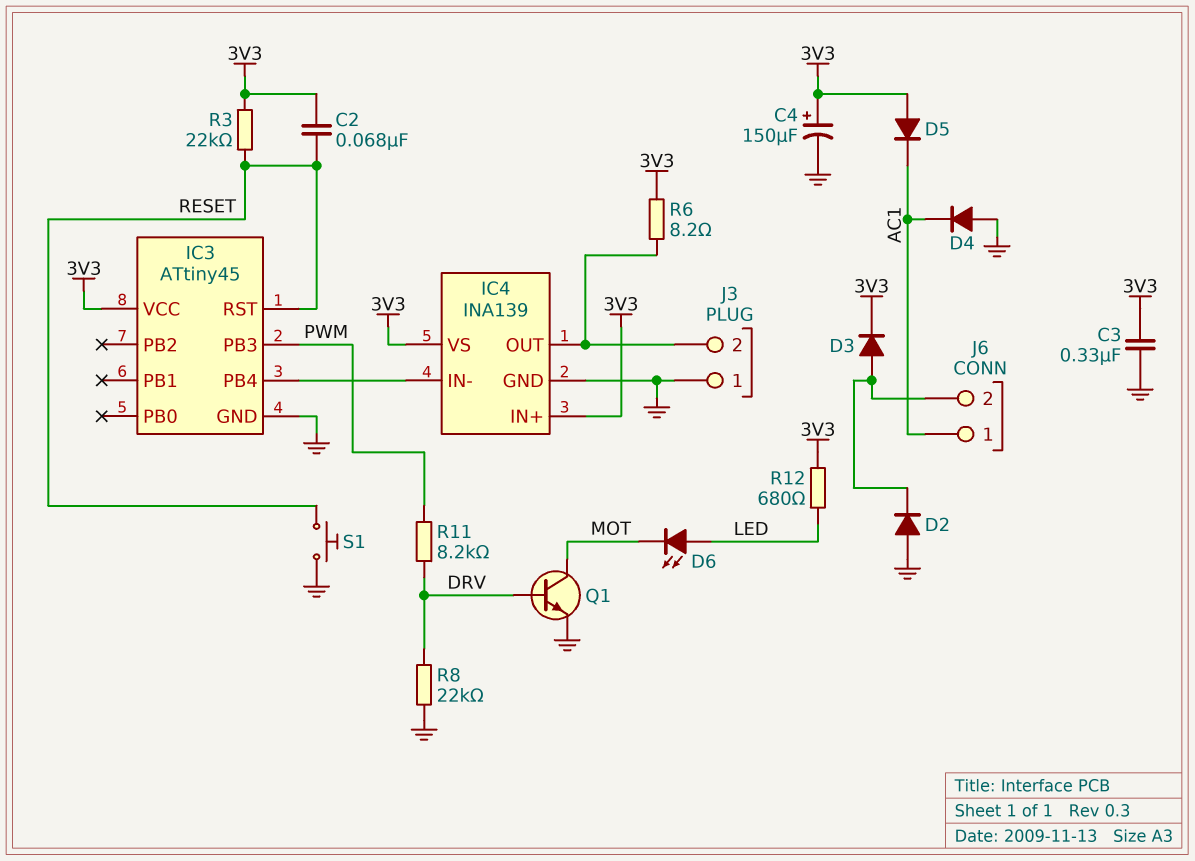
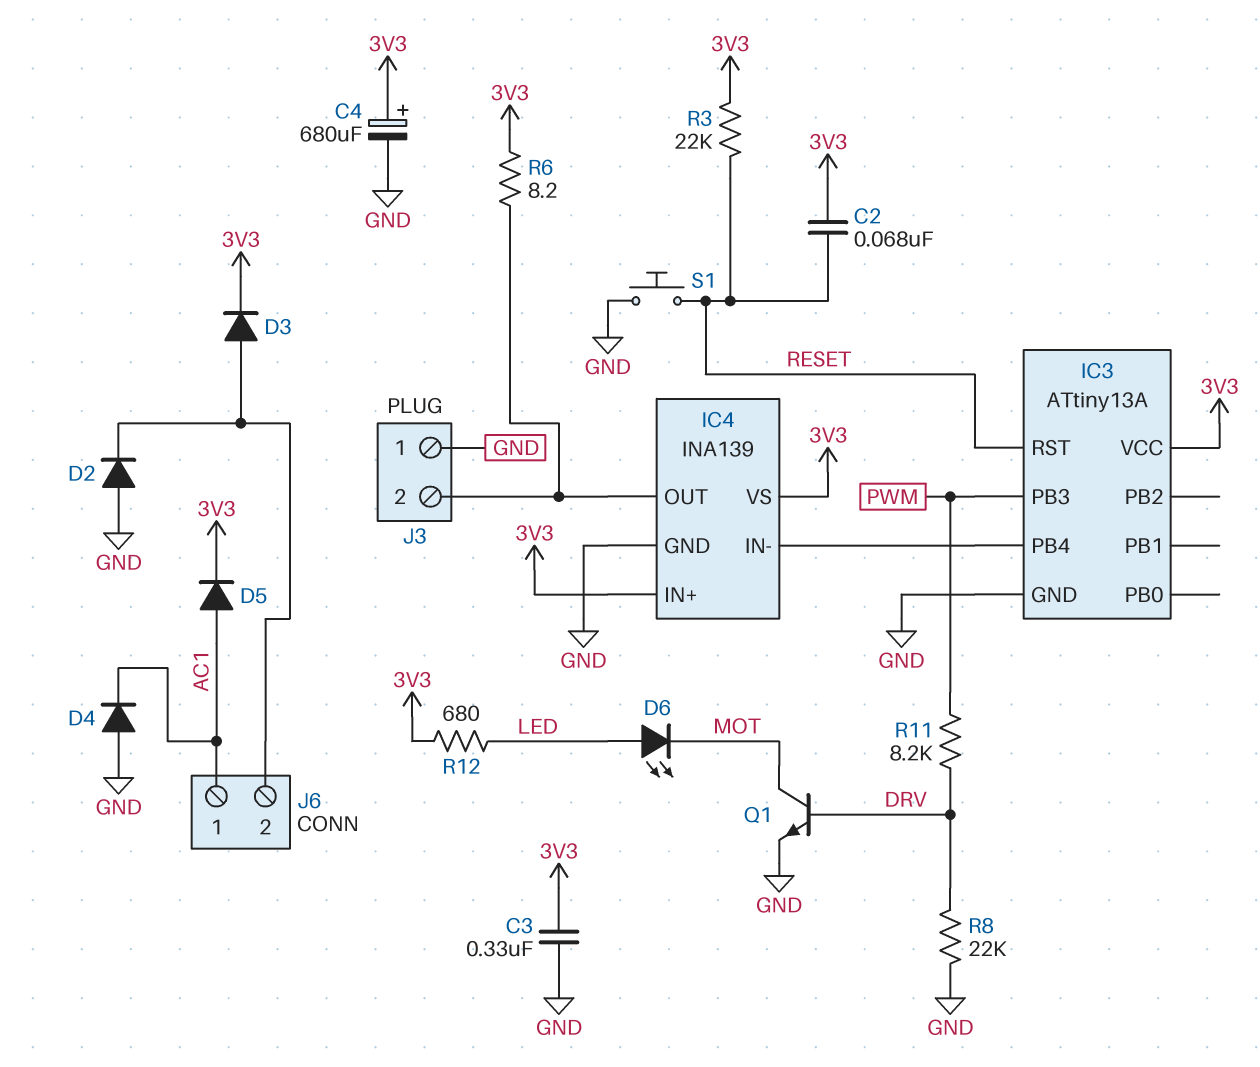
C4: 150uF (plus 3V3, minus GND) -> 680uF (plus 3V3, minus GND)
D5: diode (A 3V3, K AC1) -> diode (A AC1, K 3V3)
IC3: ATtiny45 -> ATtiny13A

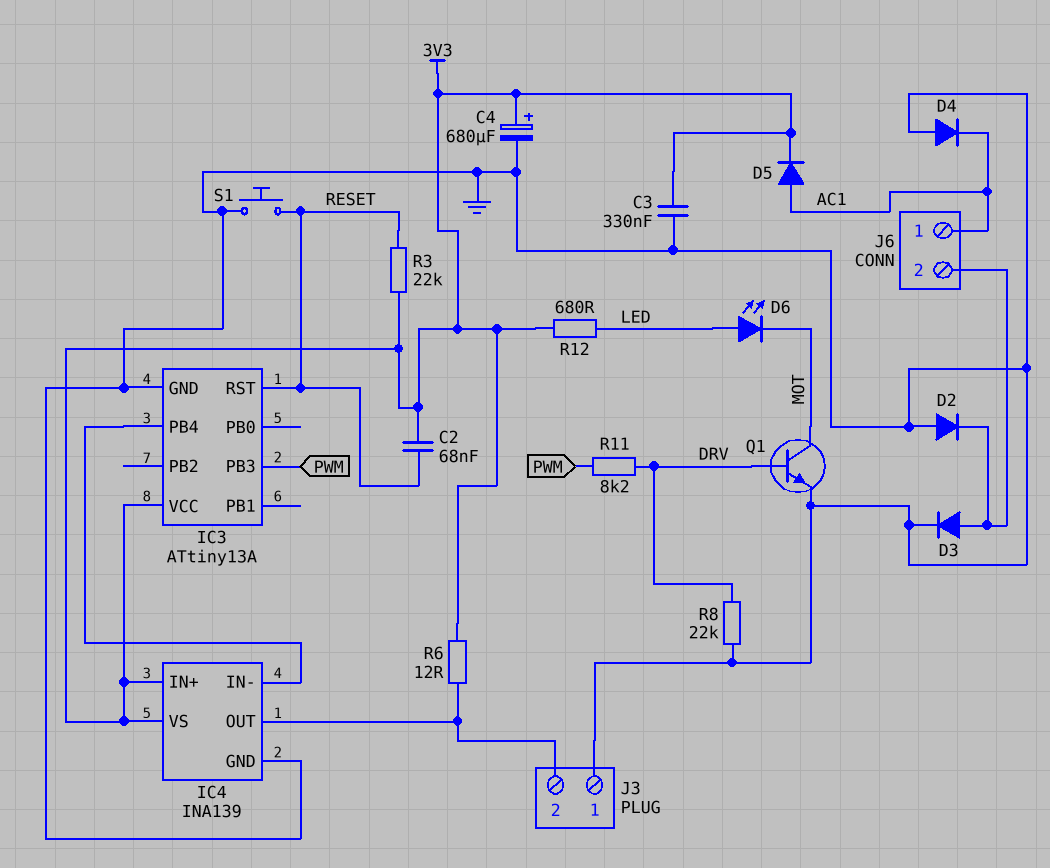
D3: diode (A J6/2, K 3V3) -> diode (A J6/2, K GND)
R6: 8.2 (3V3, IC4/OUT) -> 12 (3V3, IC4/OUT)

